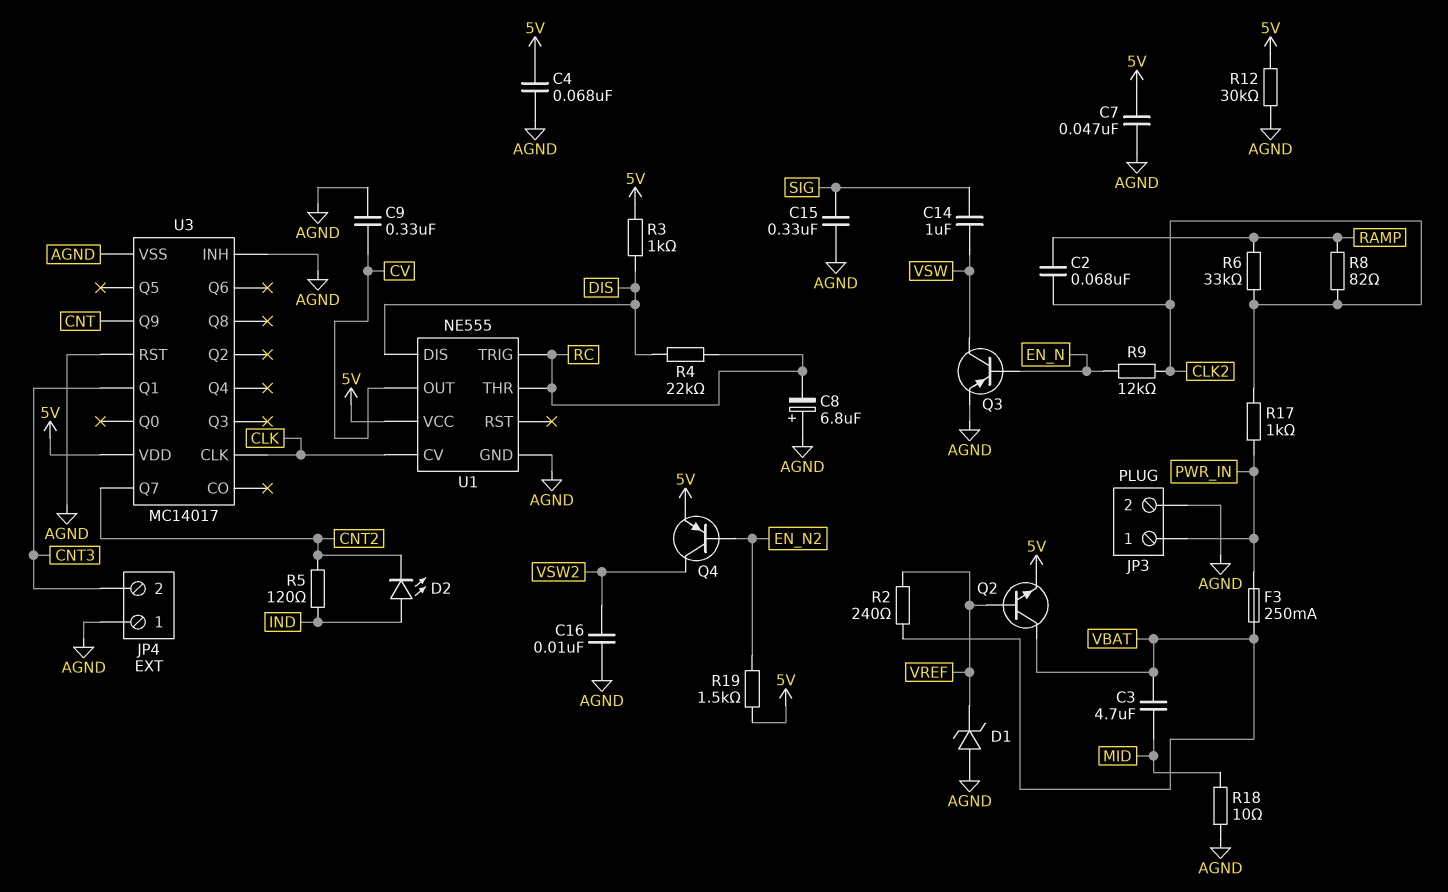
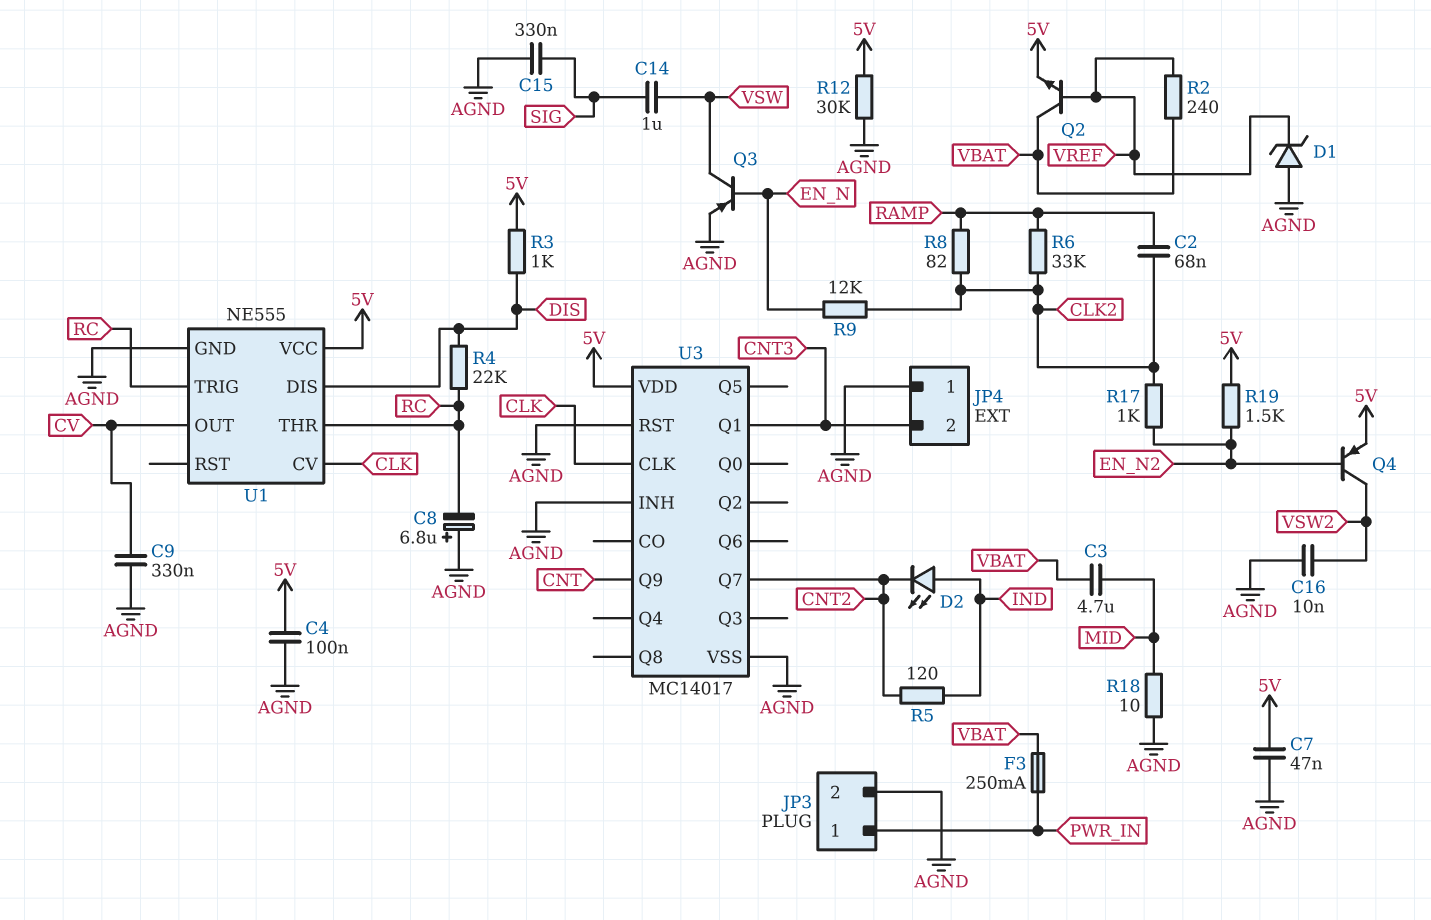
C4: 68nF (5V, AGND) -> 100nF (5V, AGND)
R17: 1k (CLK2, PWR_IN) -> 1k (CLK2, EN_N2)

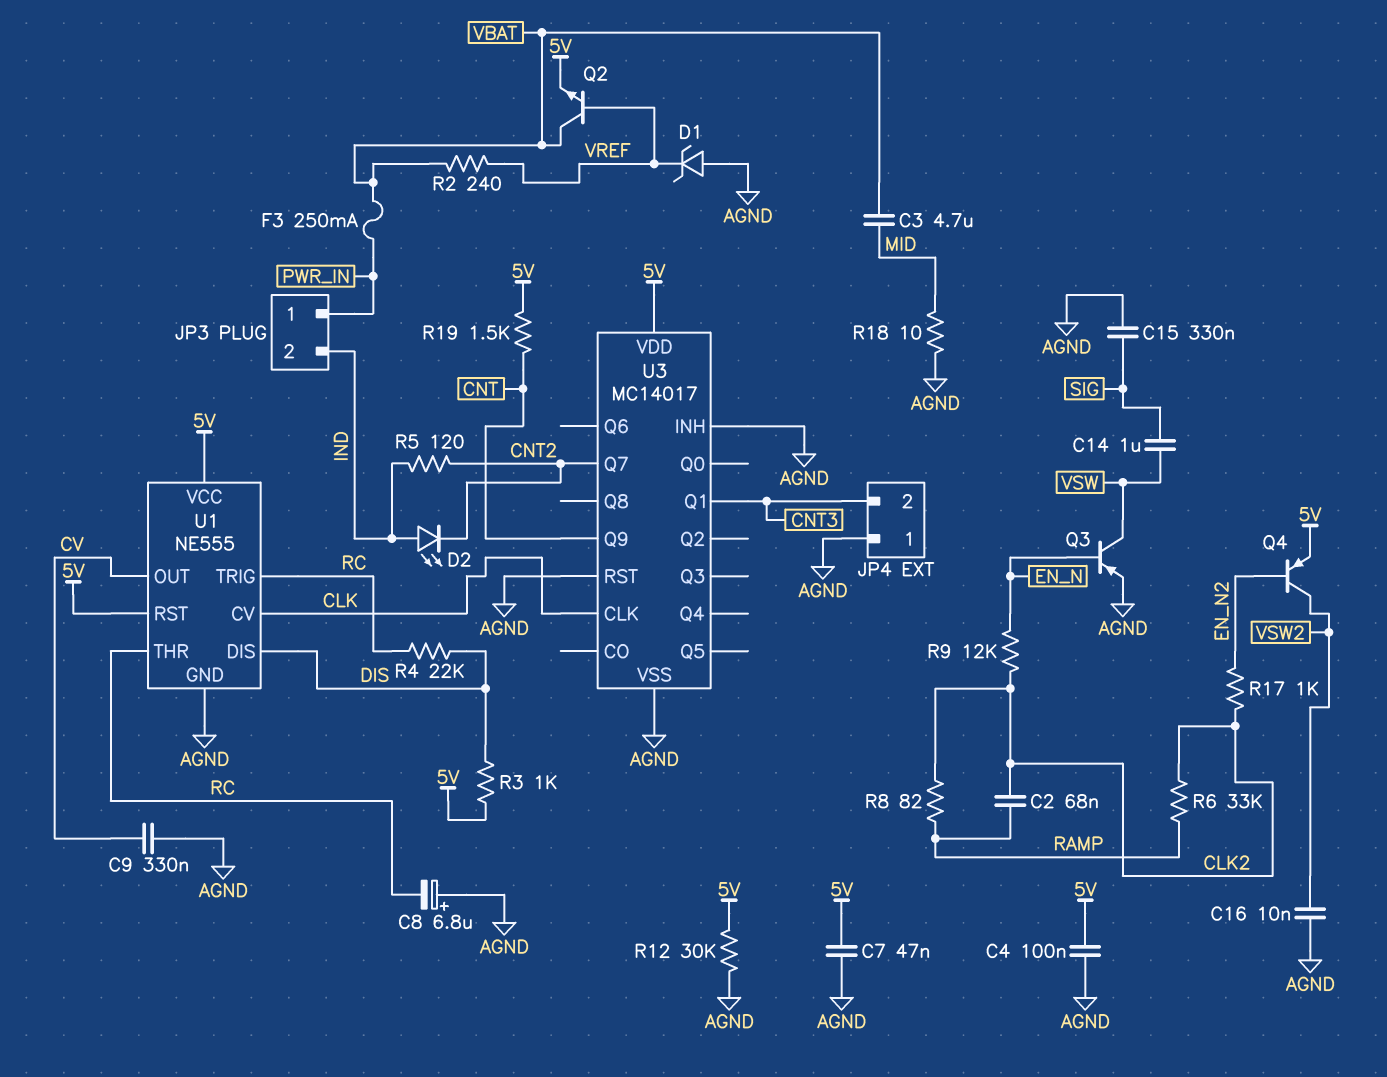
JP3 pin 2: AGND -> IND
R19: 1.5k (5V, EN_N2) -> 1.5k (5V, CNT)
U1 pin RST: none -> 5V

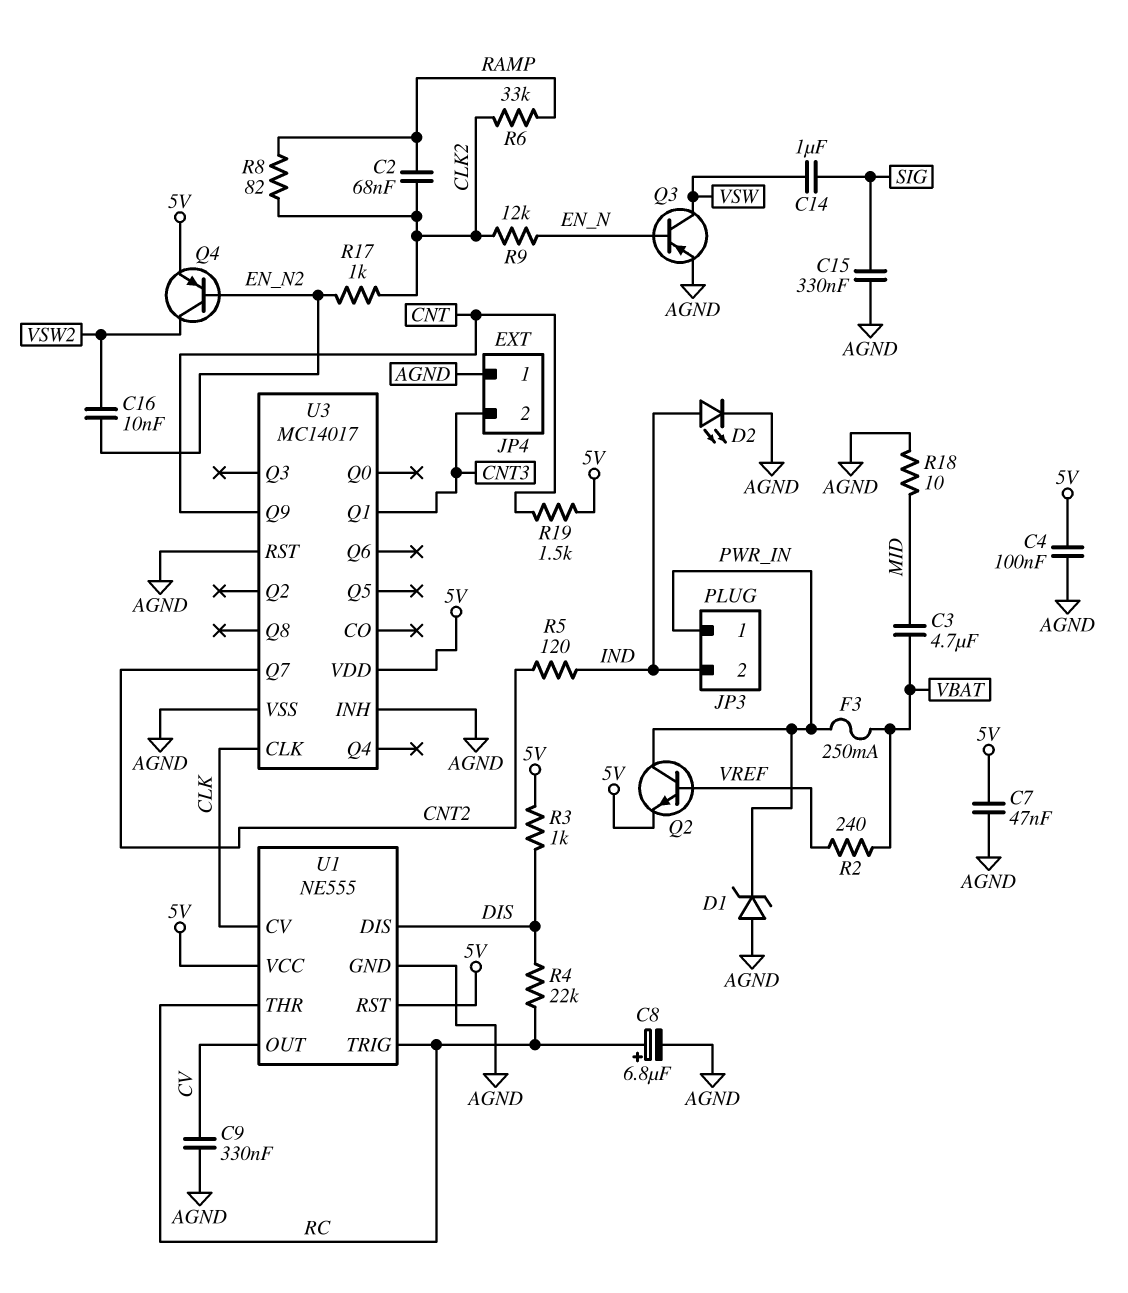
C8: 6.8uF (plus AGND, minus RC) -> 6.8uF (plus RC, minus AGND)
C16: 10nF (AGND, VSW2) -> 10nF (EN_N2, VSW2)
D1: zener (A AGND, K VREF) -> zener (A AGND, K PWR_IN)
D2: LED (A IND, K CNT2) -> LED (A IND, K AGND)
Q2: NPN (B VREF, C VBAT, E 5V) -> NPN (B VREF, C PWR_IN, E 5V)
R12: 30k (5V, AGND) -> none

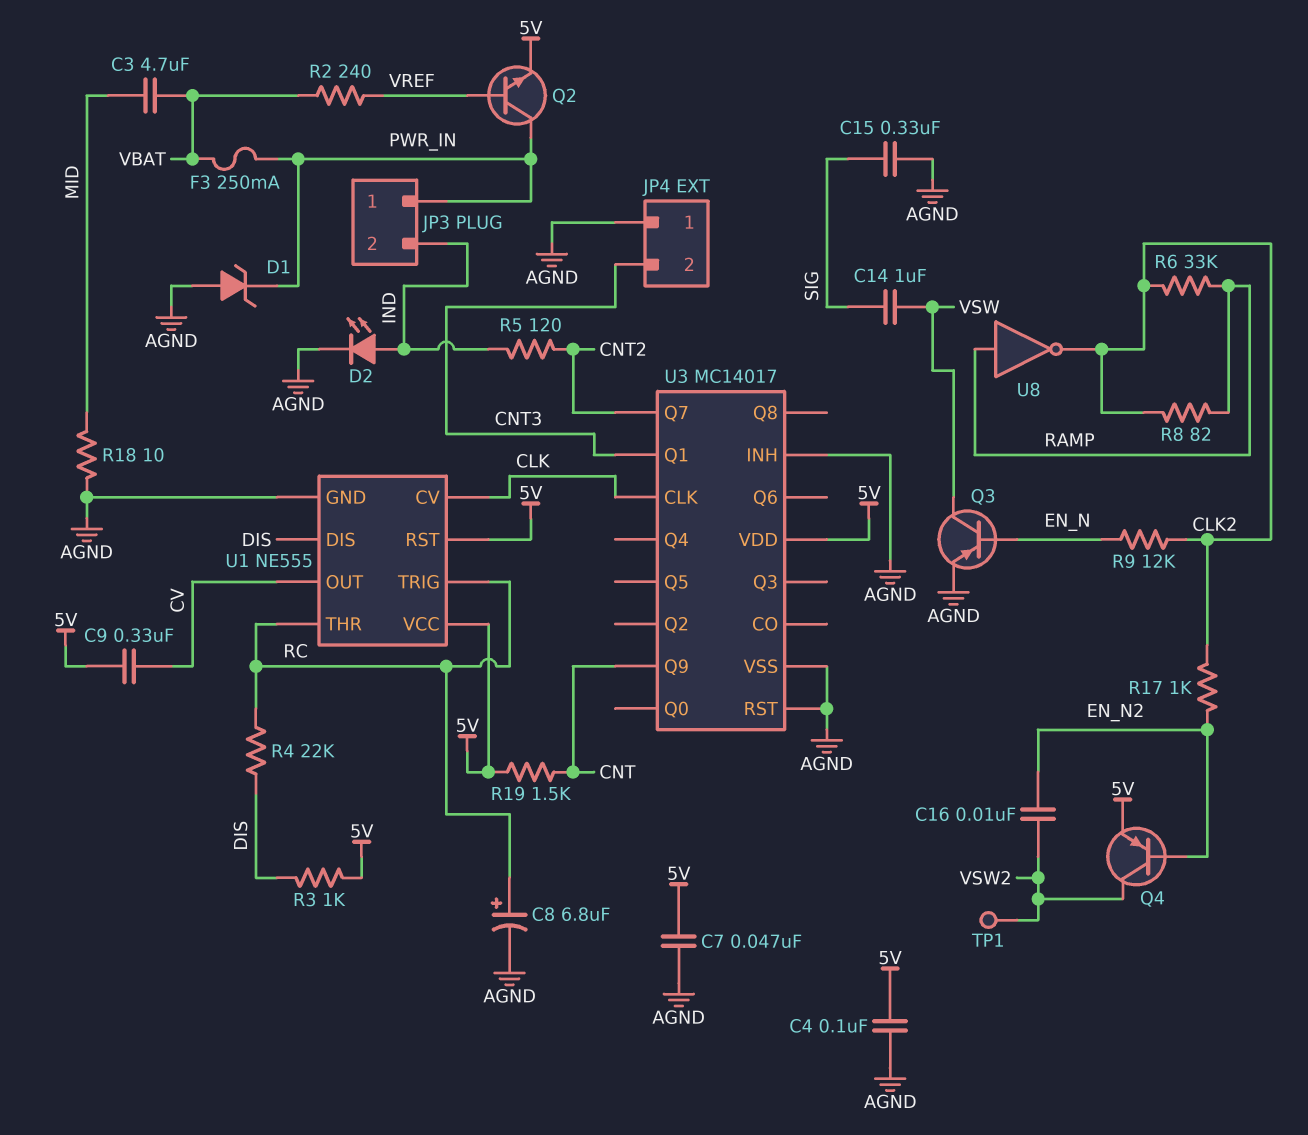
C2: 68nF (CLK2, RAMP) -> none
C9: 330nF (AGND, CV) -> 330nF (5V, CV)
TP1: none -> test point (VSW2)
U8: none -> NOT (in RAMP, out CLK2)

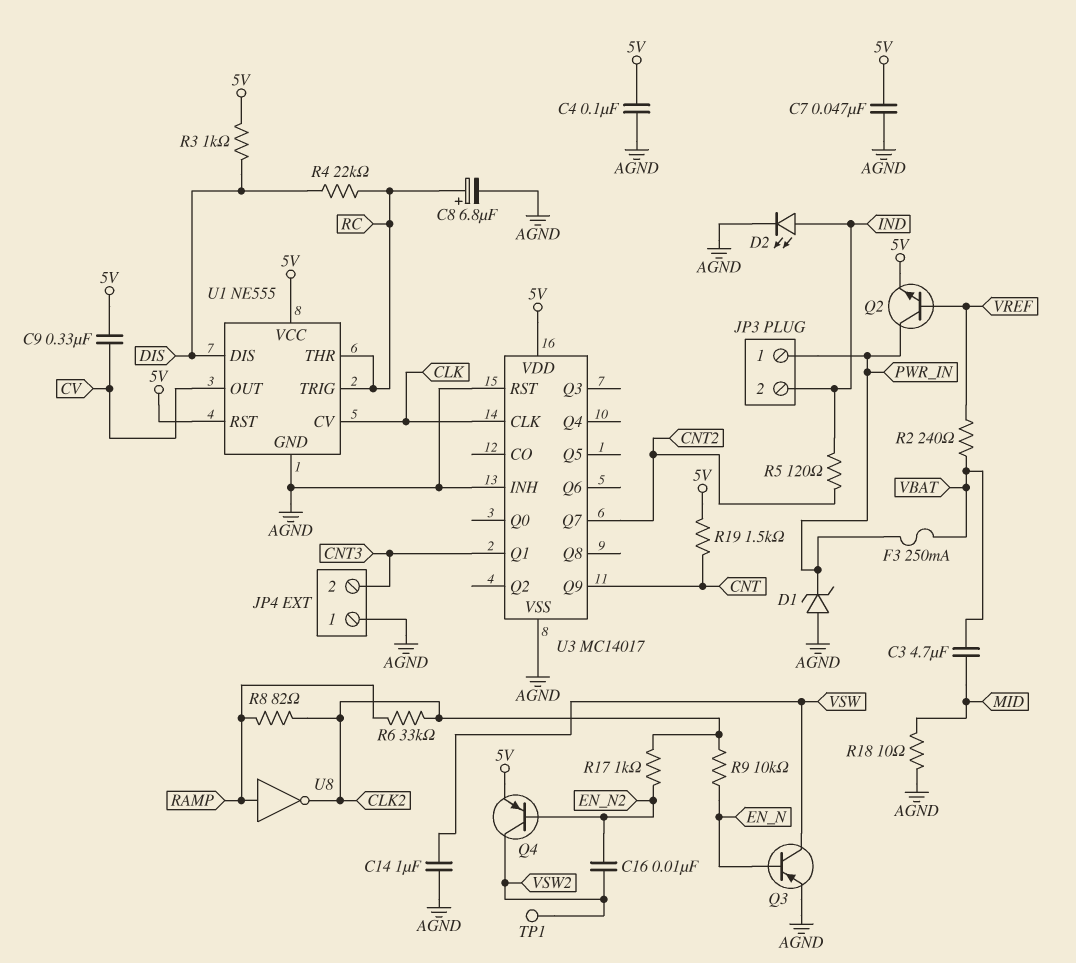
C14: 1uF (SIG, VSW) -> 1uF (AGND, VSW)
C15: 330nF (AGND, SIG) -> none
R9: 12k (CLK2, EN_N) -> 10k (CLK2, EN_N)

